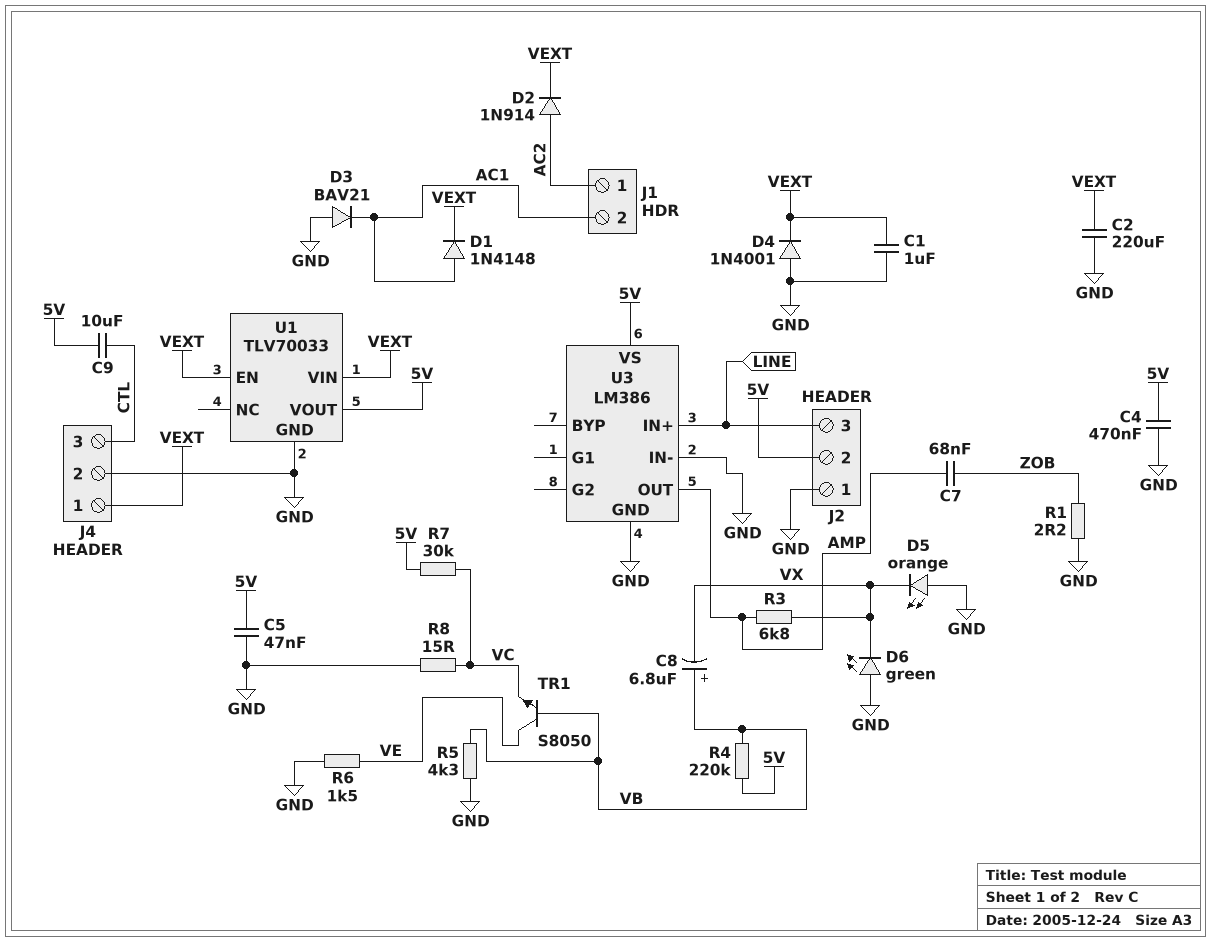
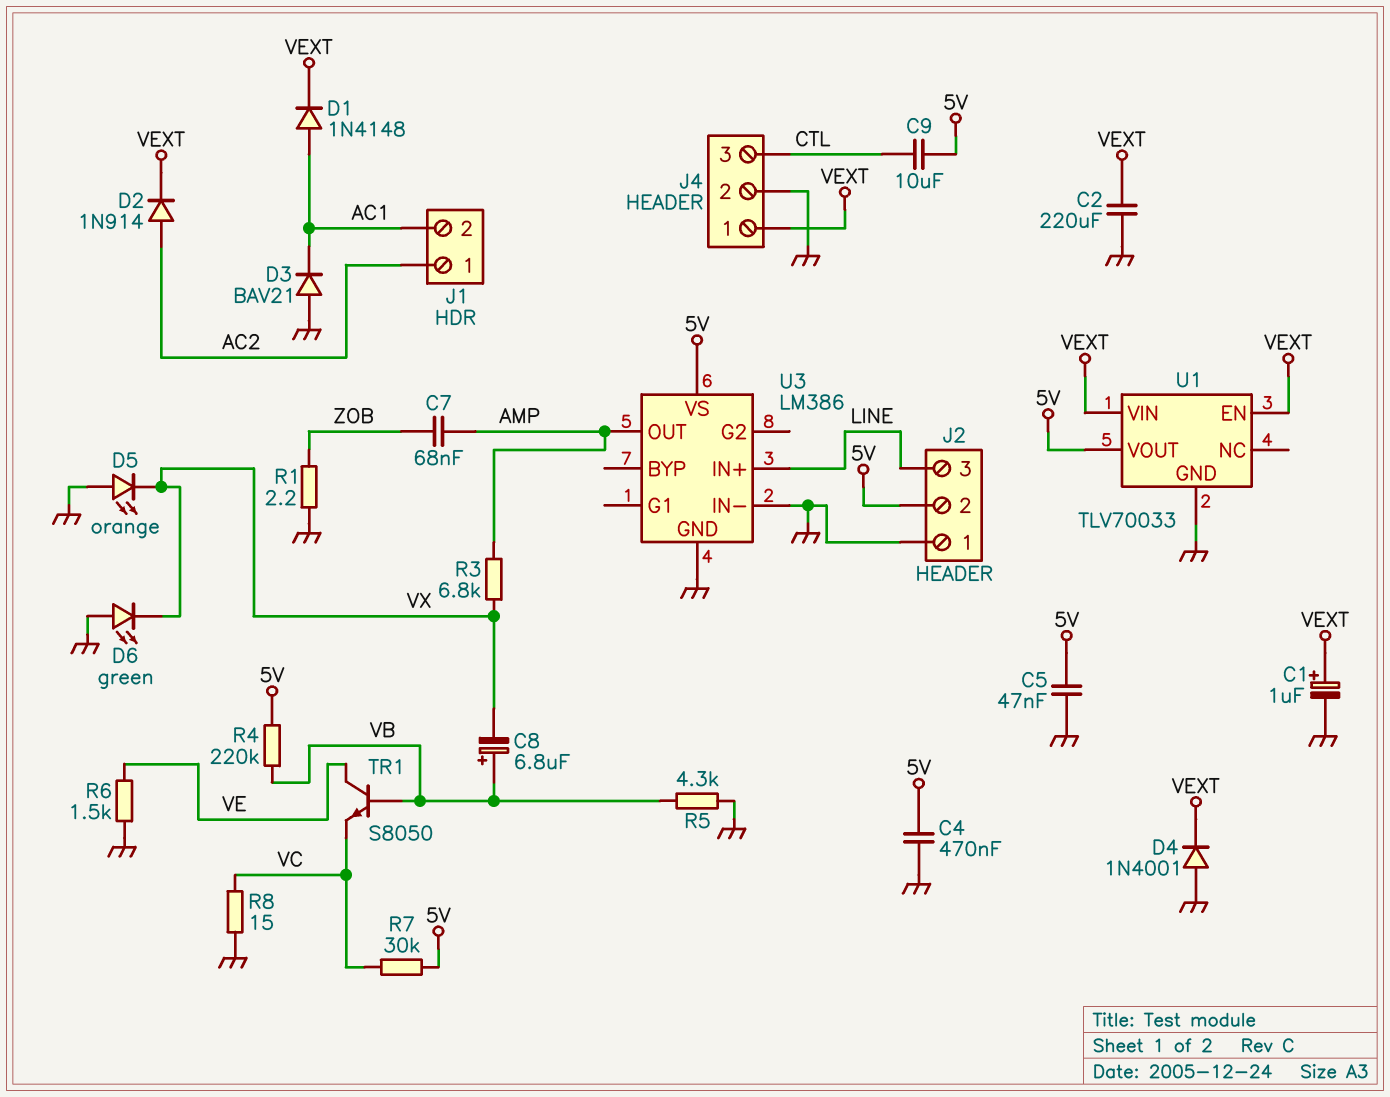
C1: 1uF (GND, VEXT) -> 1uF (plus VEXT, minus GND)

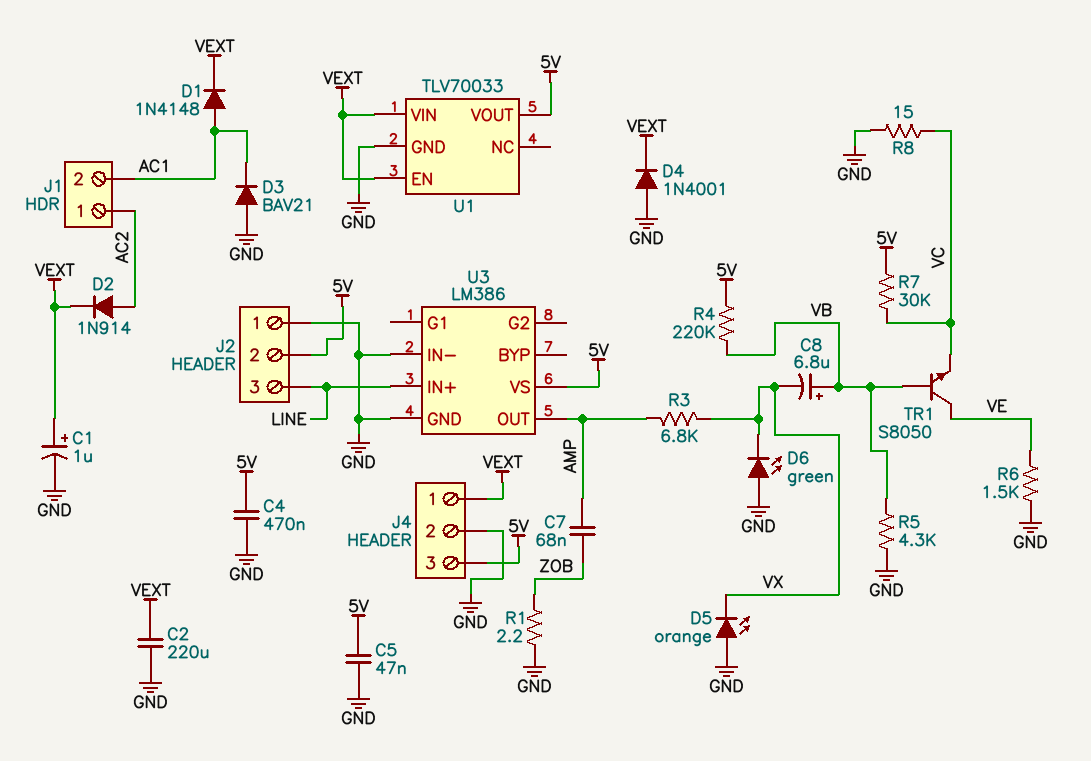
C9: 10uF (5V, CTL) -> none
J4 pin 3: CTL -> 5V

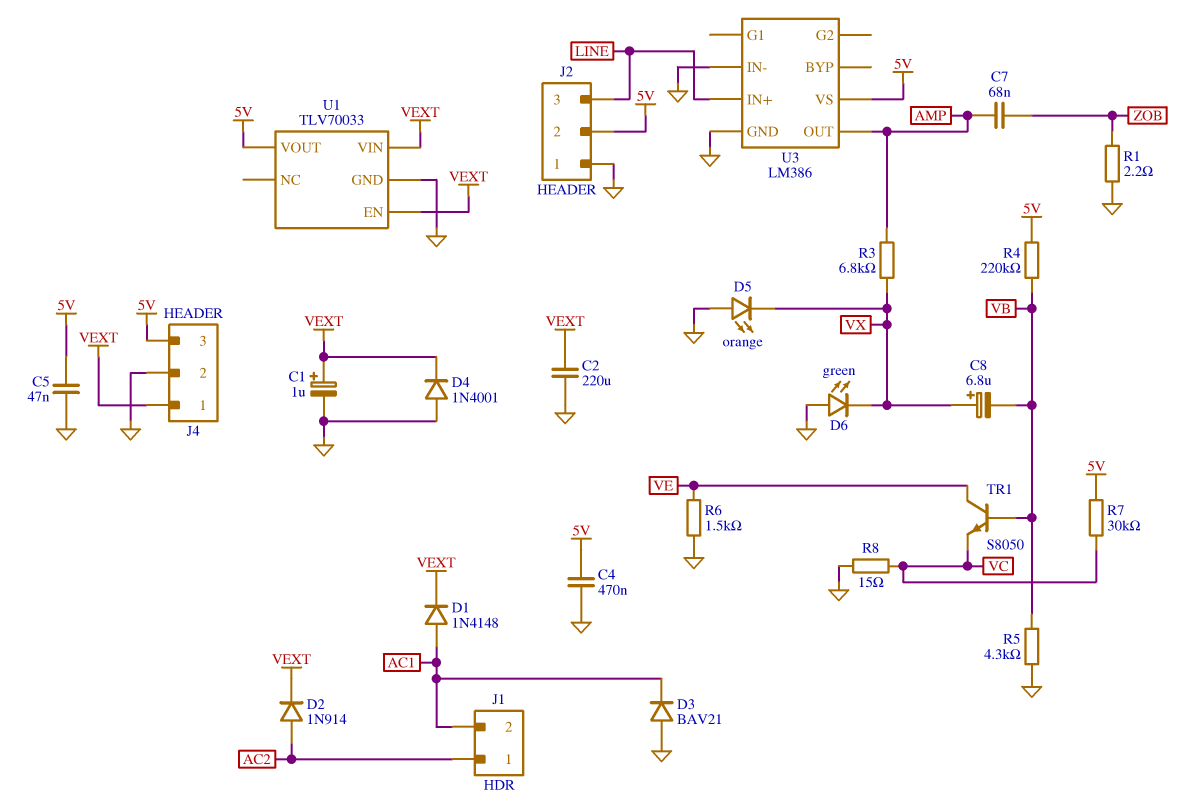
C8: 6.8uF (plus VB, minus VX) -> 6.8uF (plus VX, minus VB)

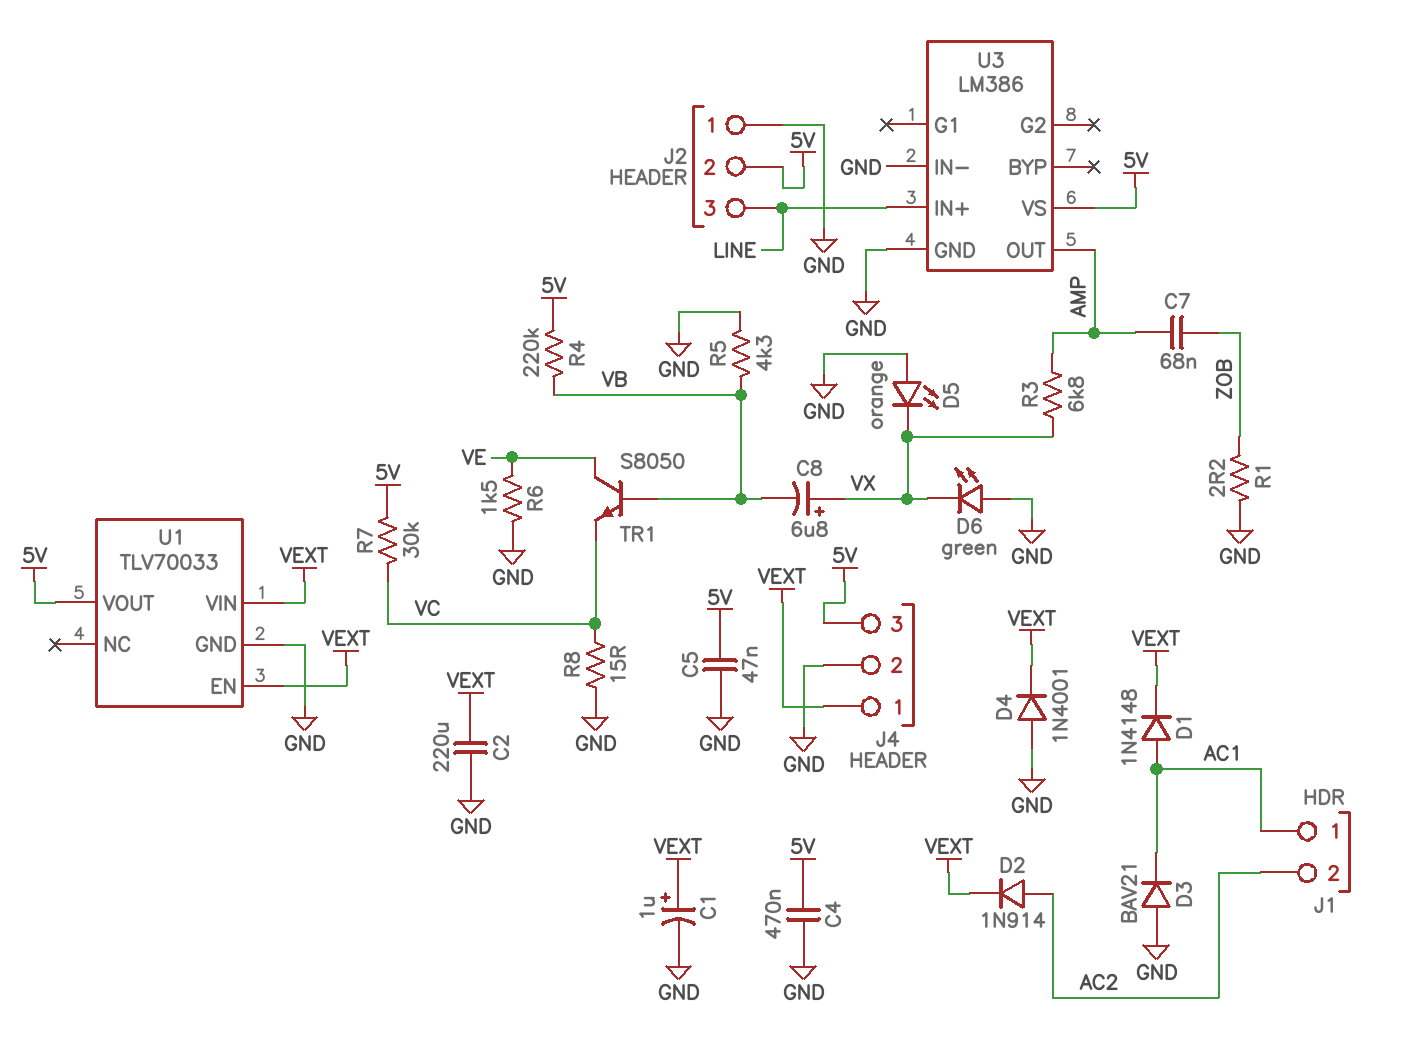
J1 pin 1: AC2 -> AC1
J1 pin 2: AC1 -> AC2

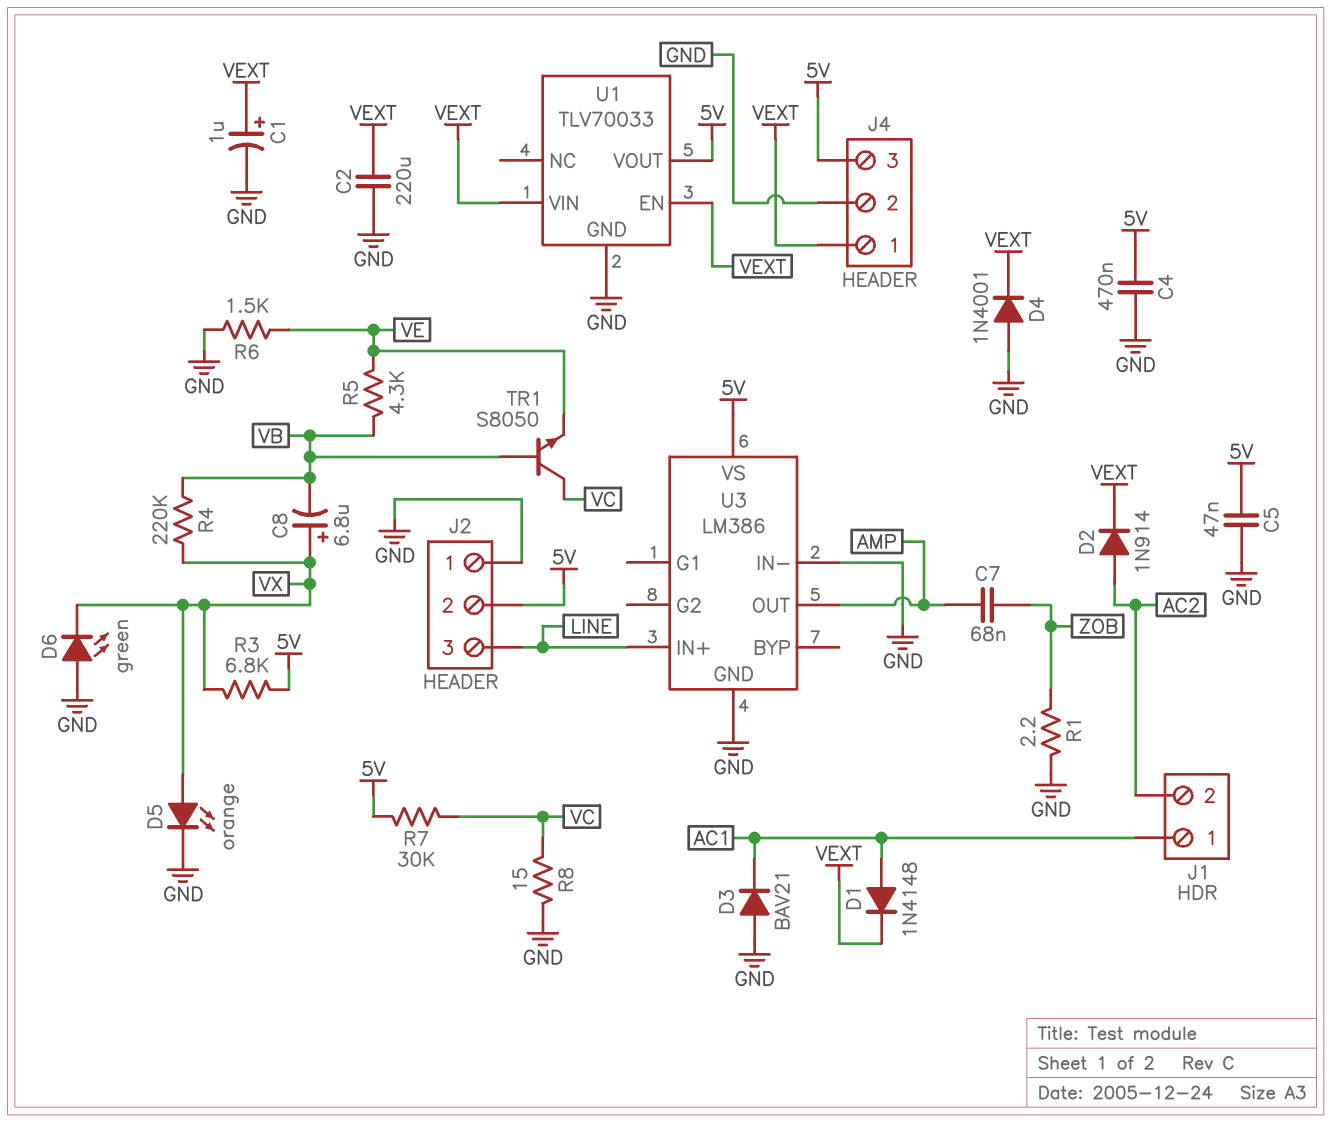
D5: LED orange (A GND, K VX) -> LED orange (A VX, K GND)
R3: 6.8k (AMP, VX) -> 6.8k (5V, VX)
R4: 220k (5V, VB) -> 220k (VB, VX)
R5: 4.3k (GND, VB) -> 4.3k (VB, VE)
TR1: NPN S8050 (B VB, C VE, E VC) -> NPN S8050 (B VB, C VC, E VE)

